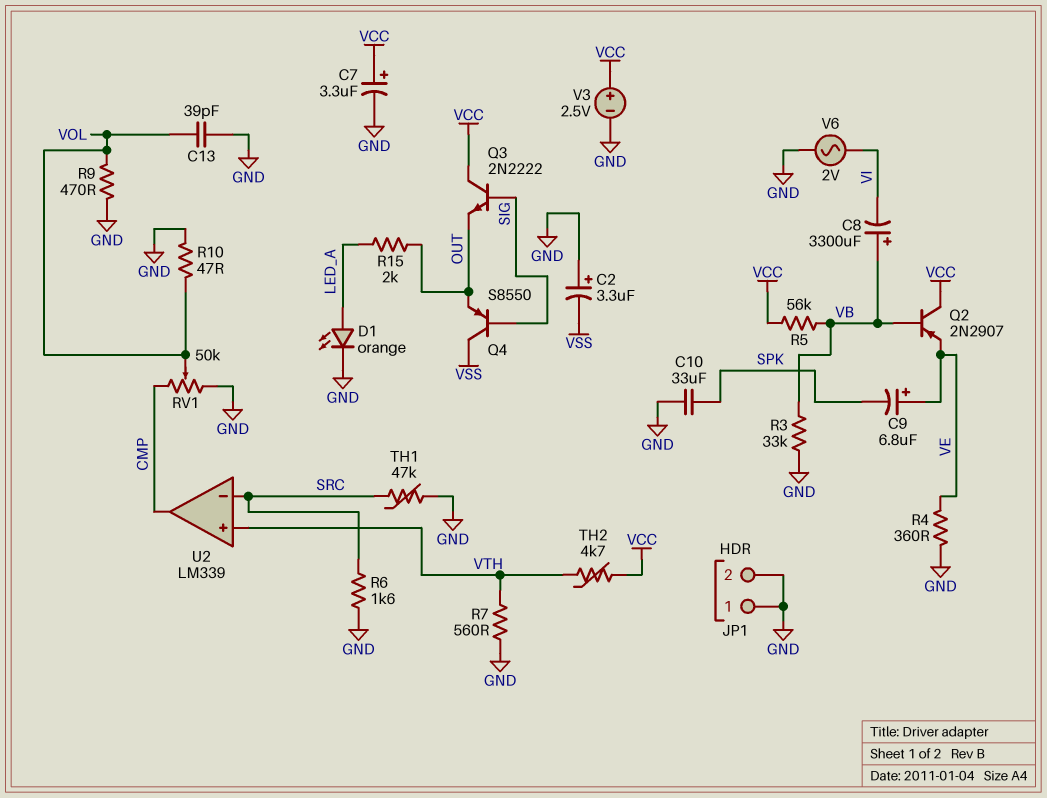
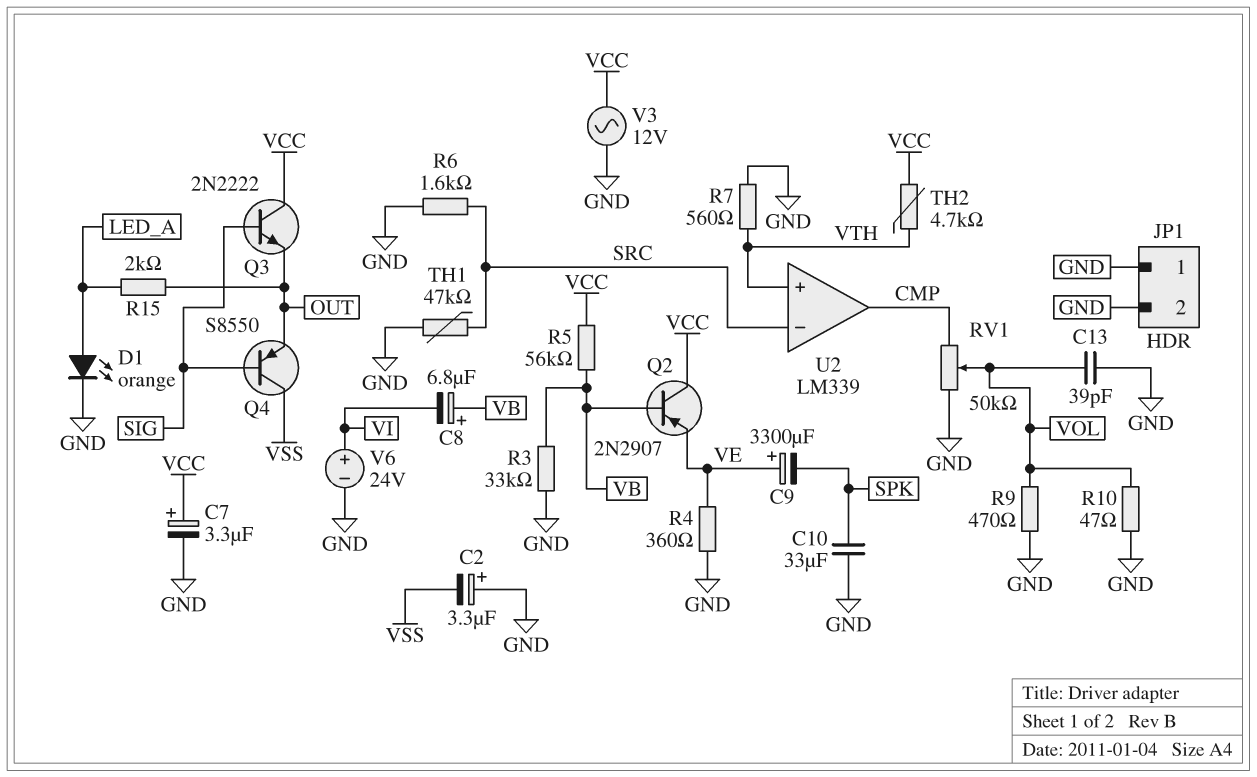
C8: 3300uF (plus VB, minus VI) -> 6.8uF (plus VB, minus VI)
C9: 6.8uF (plus VE, minus SPK) -> 3300uF (plus VE, minus SPK)
V3: 2.5V (plus VCC, minus GND) -> AC 12V (GND, VCC)
V6: AC 2V (GND, VI) -> 24V (plus VI, minus GND)

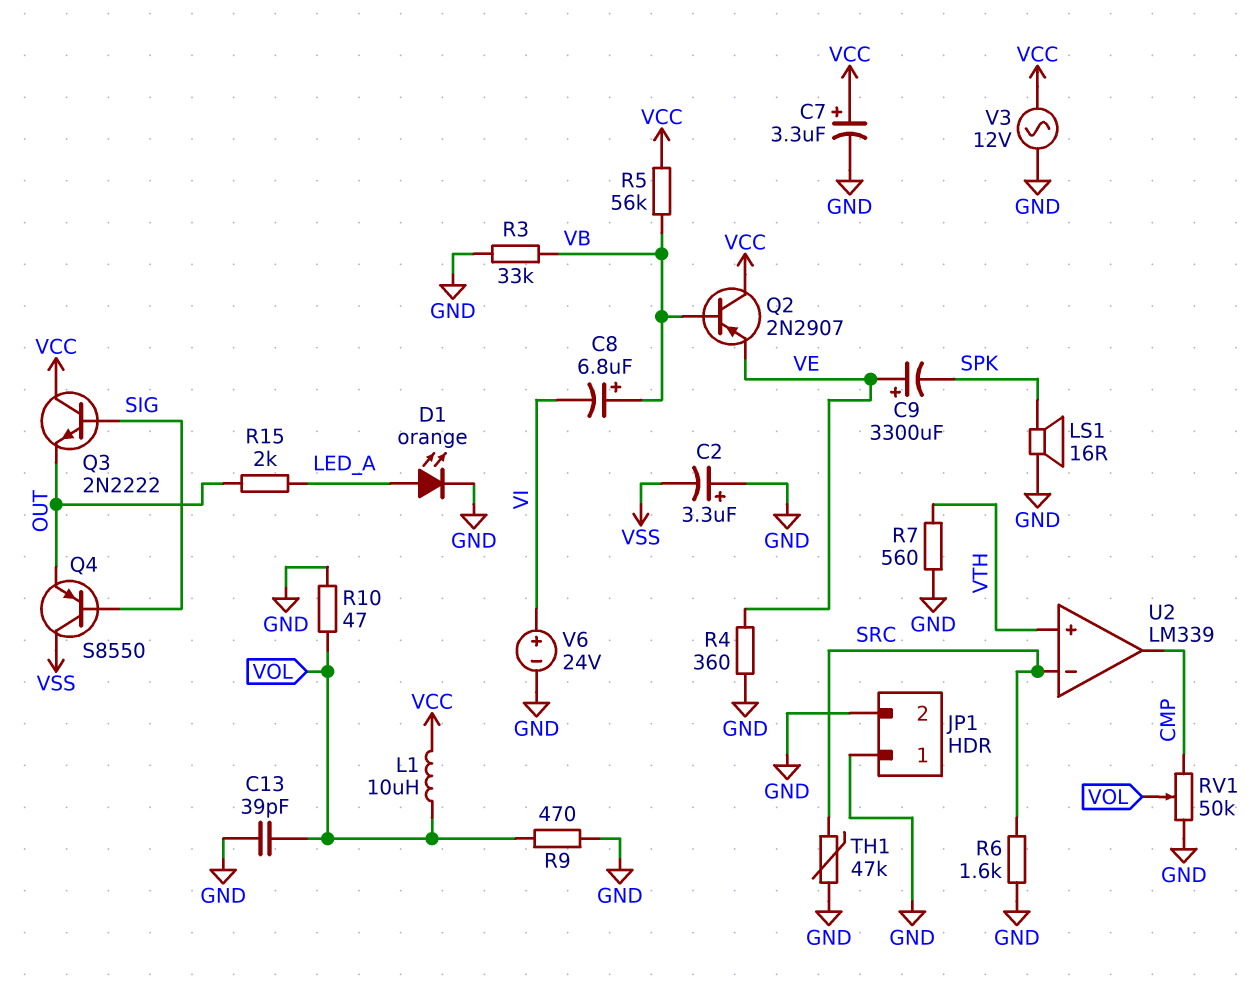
C10: 33uF (GND, SPK) -> none
L1: none -> 10uH (VCC, VOL)
LS1: none -> speaker 16R (GND, SPK)
TH2: 4.7k (VCC, VTH) -> none

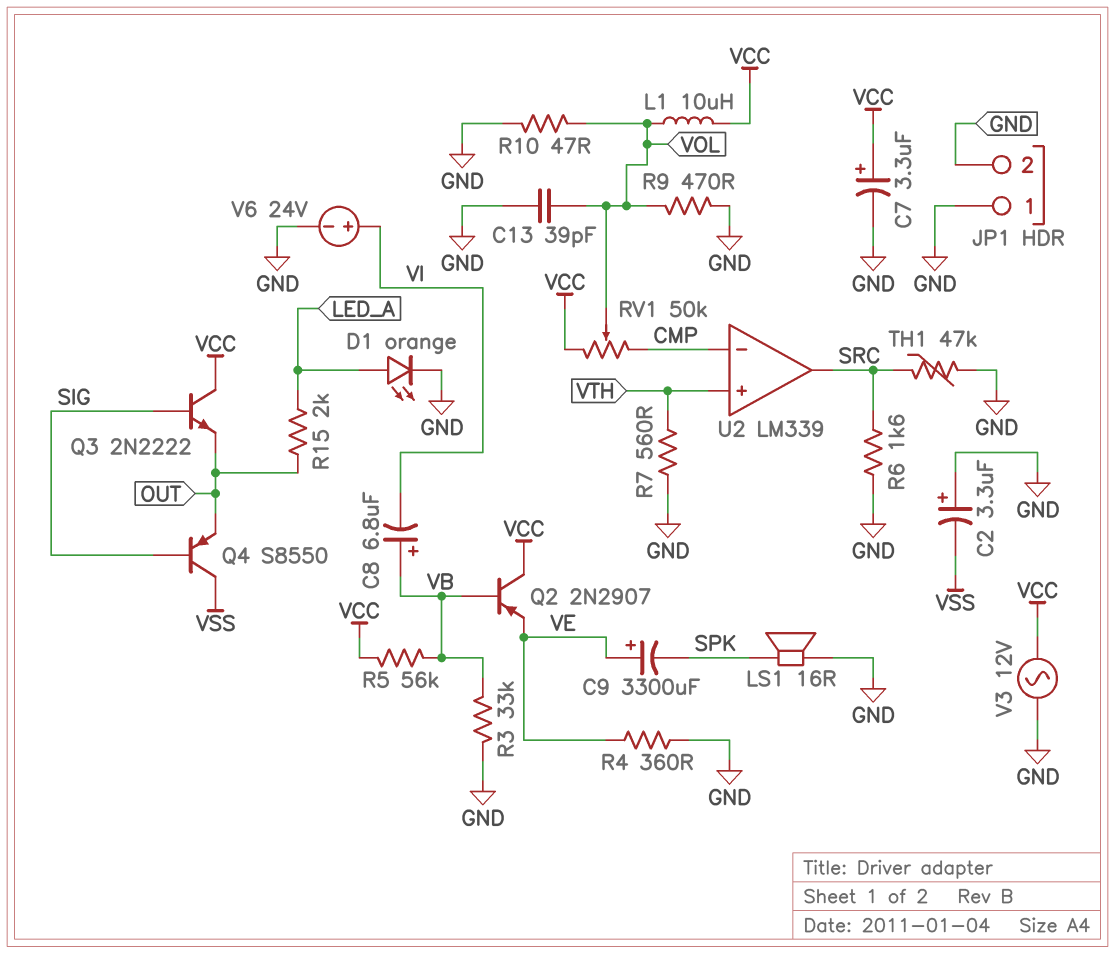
RV1: 50k (CMP, GND, wiper VOL) -> 50k (CMP, VCC, wiper VOL)
U2 pin in-: SRC -> CMP
U2 pin out: CMP -> SRC

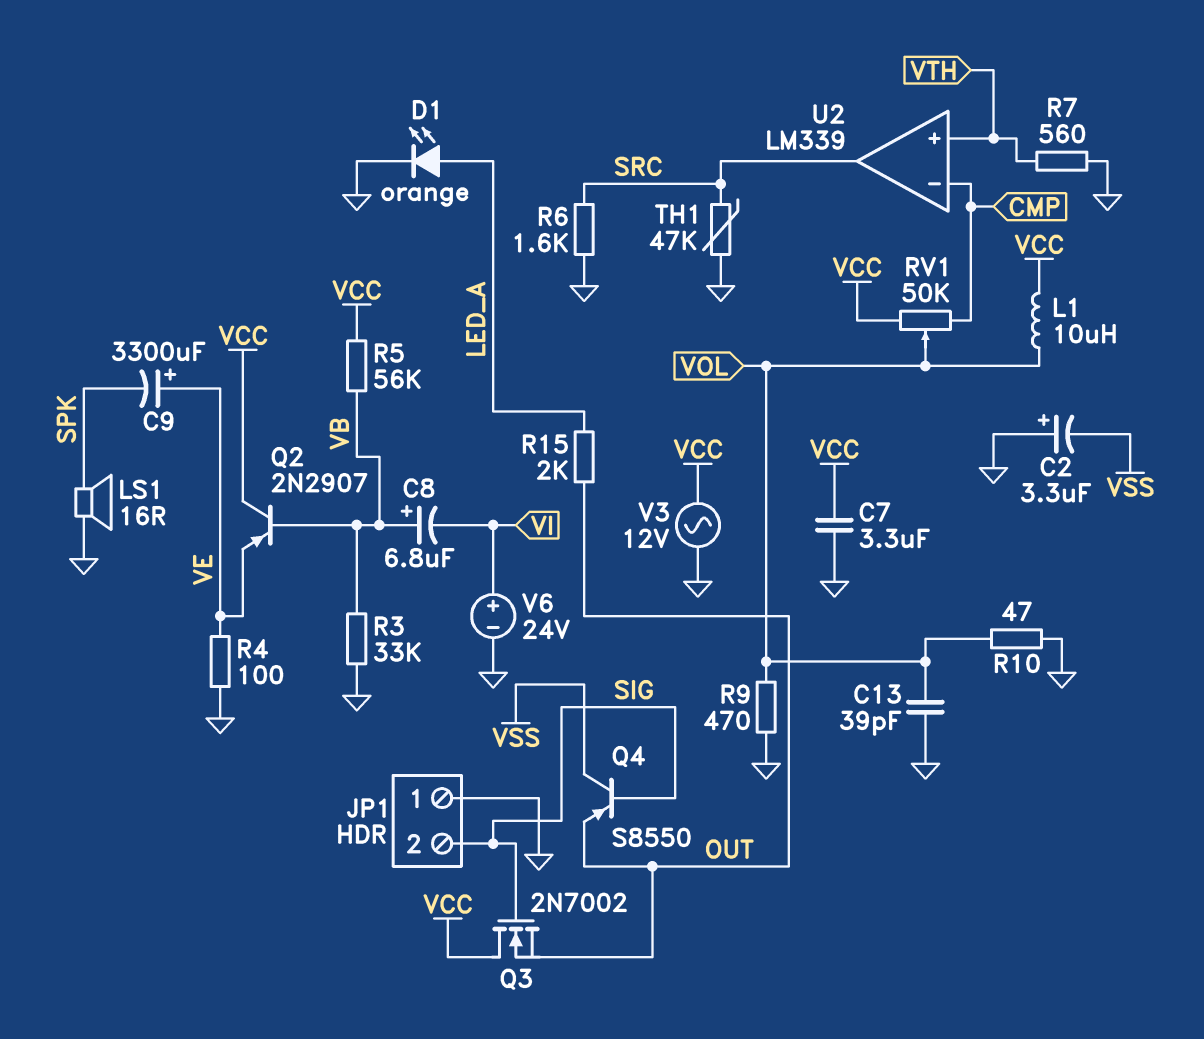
C7: 3.3uF (plus VCC, minus GND) -> 3.3uF (GND, VCC)
JP1 pin 2: GND -> SIG
Q3: NPN 2N2222 (B SIG, C VCC, E OUT) -> NMOS 2N7002 (G SIG, D VCC, S OUT)
R4: 360 (GND, VE) -> 100 (GND, VE)

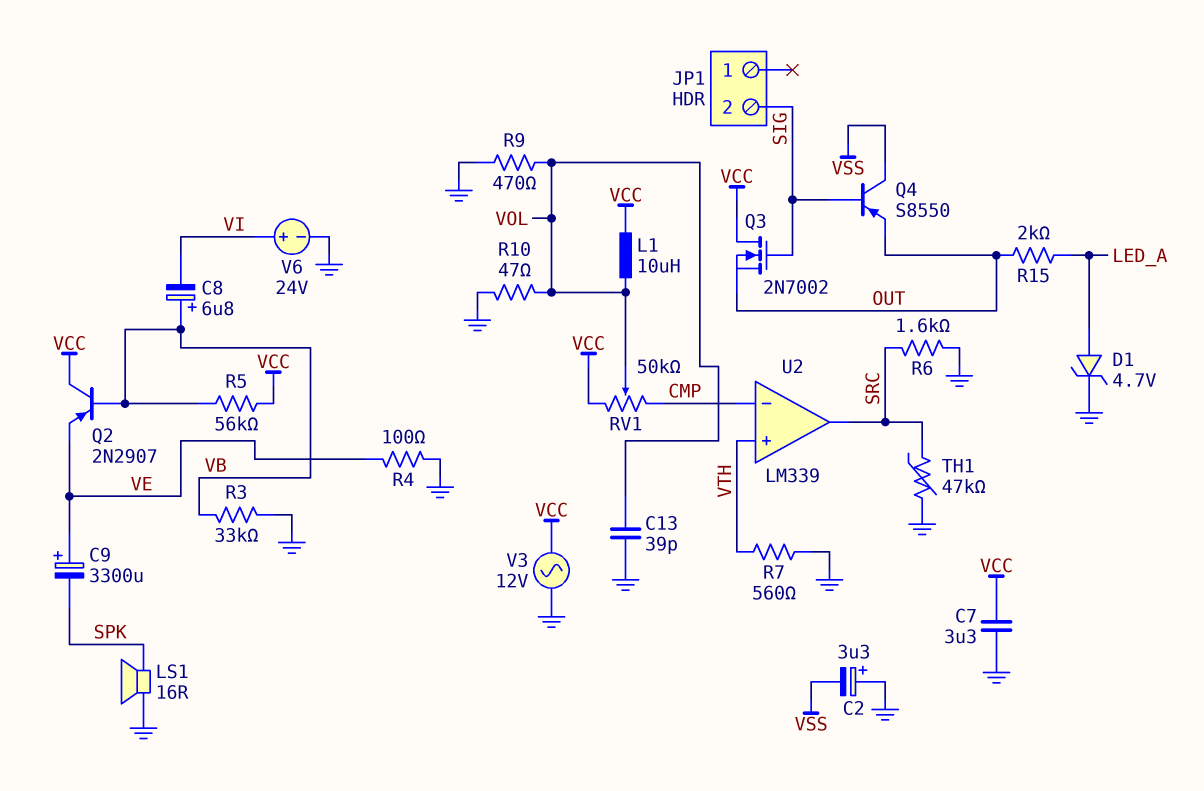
D1: LED orange (A LED_A, K GND) -> zener 4.7V (A LED_A, K GND)
JP1 pin 1: GND -> none

